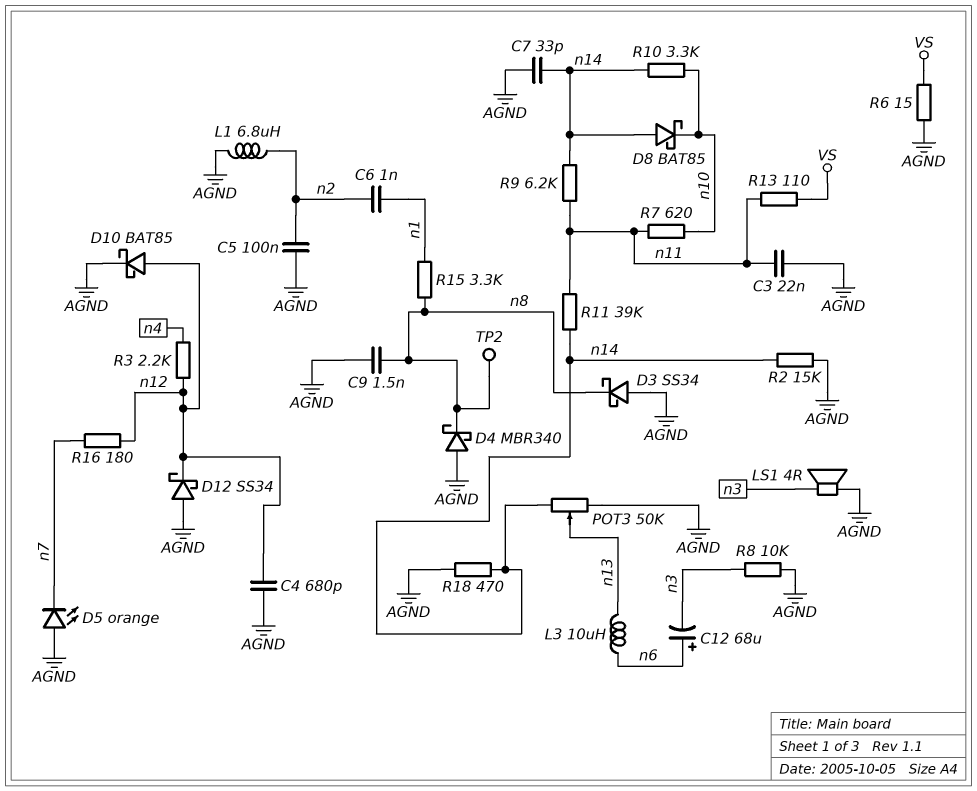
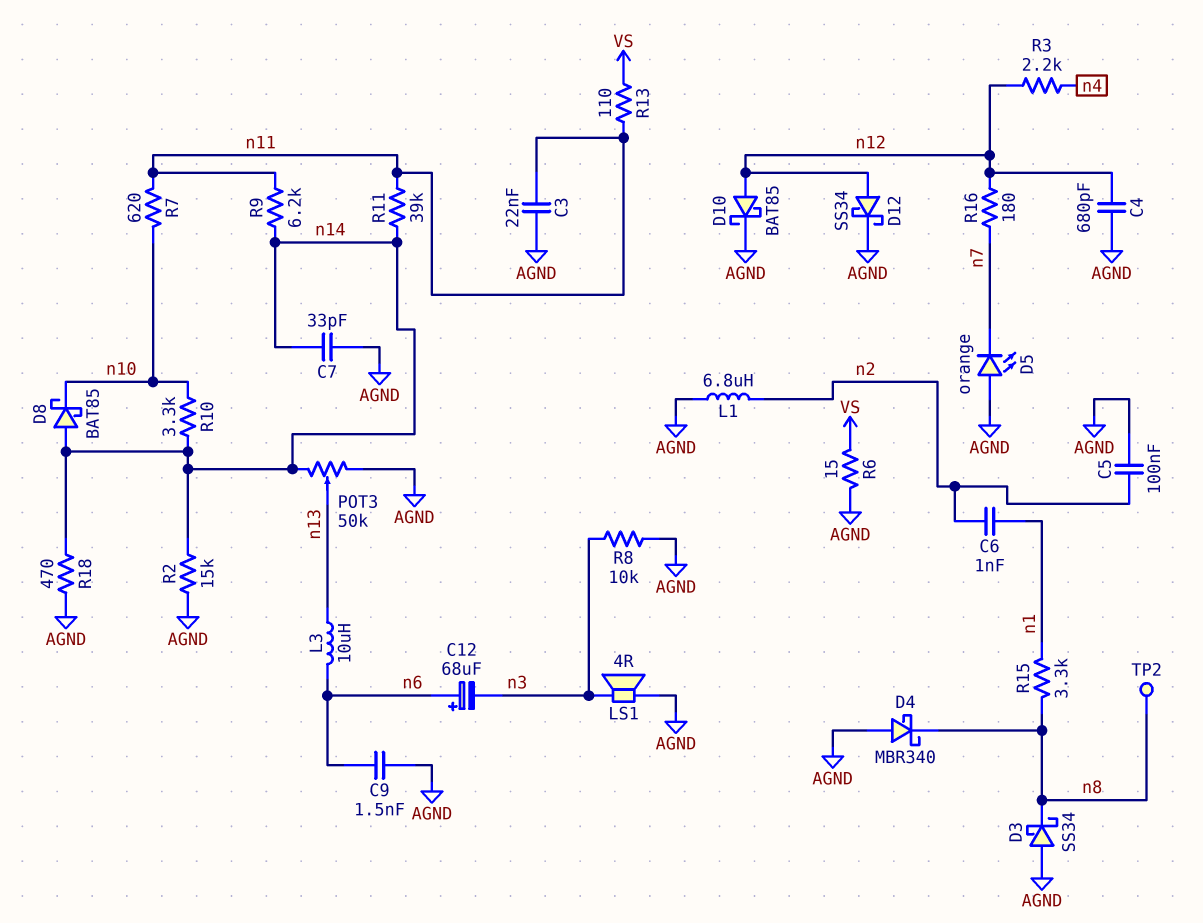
C9: 1.5nF (AGND, n8) -> 1.5nF (AGND, n6)
D12: schottky SS34 (A AGND, K n12) -> schottky SS34 (A n12, K AGND)

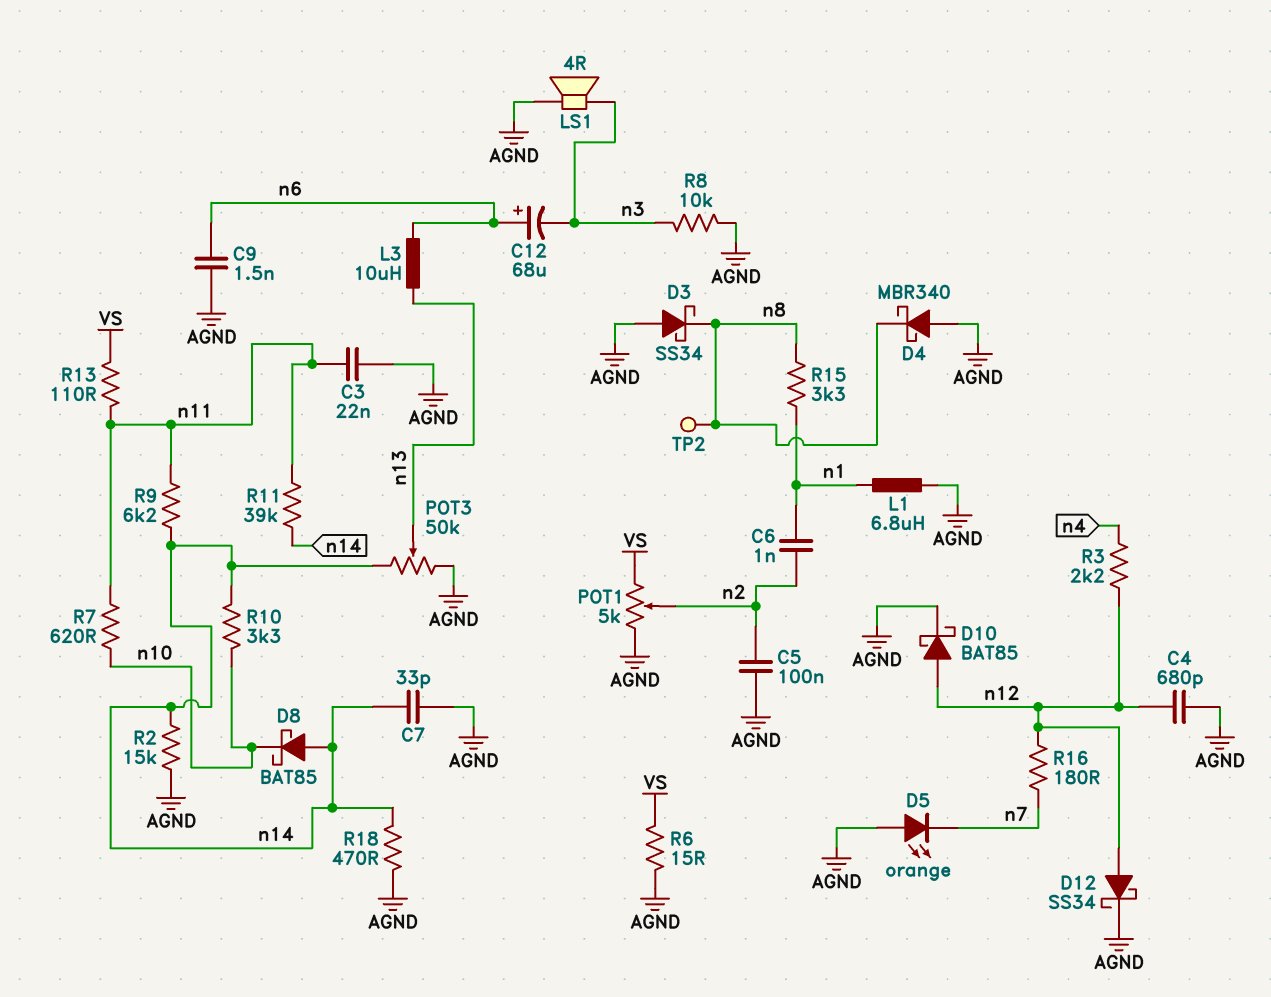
L1: 6.8uH (AGND, n2) -> 6.8uH (AGND, n1)
POT1: none -> 5k (AGND, VS, wiper n2)

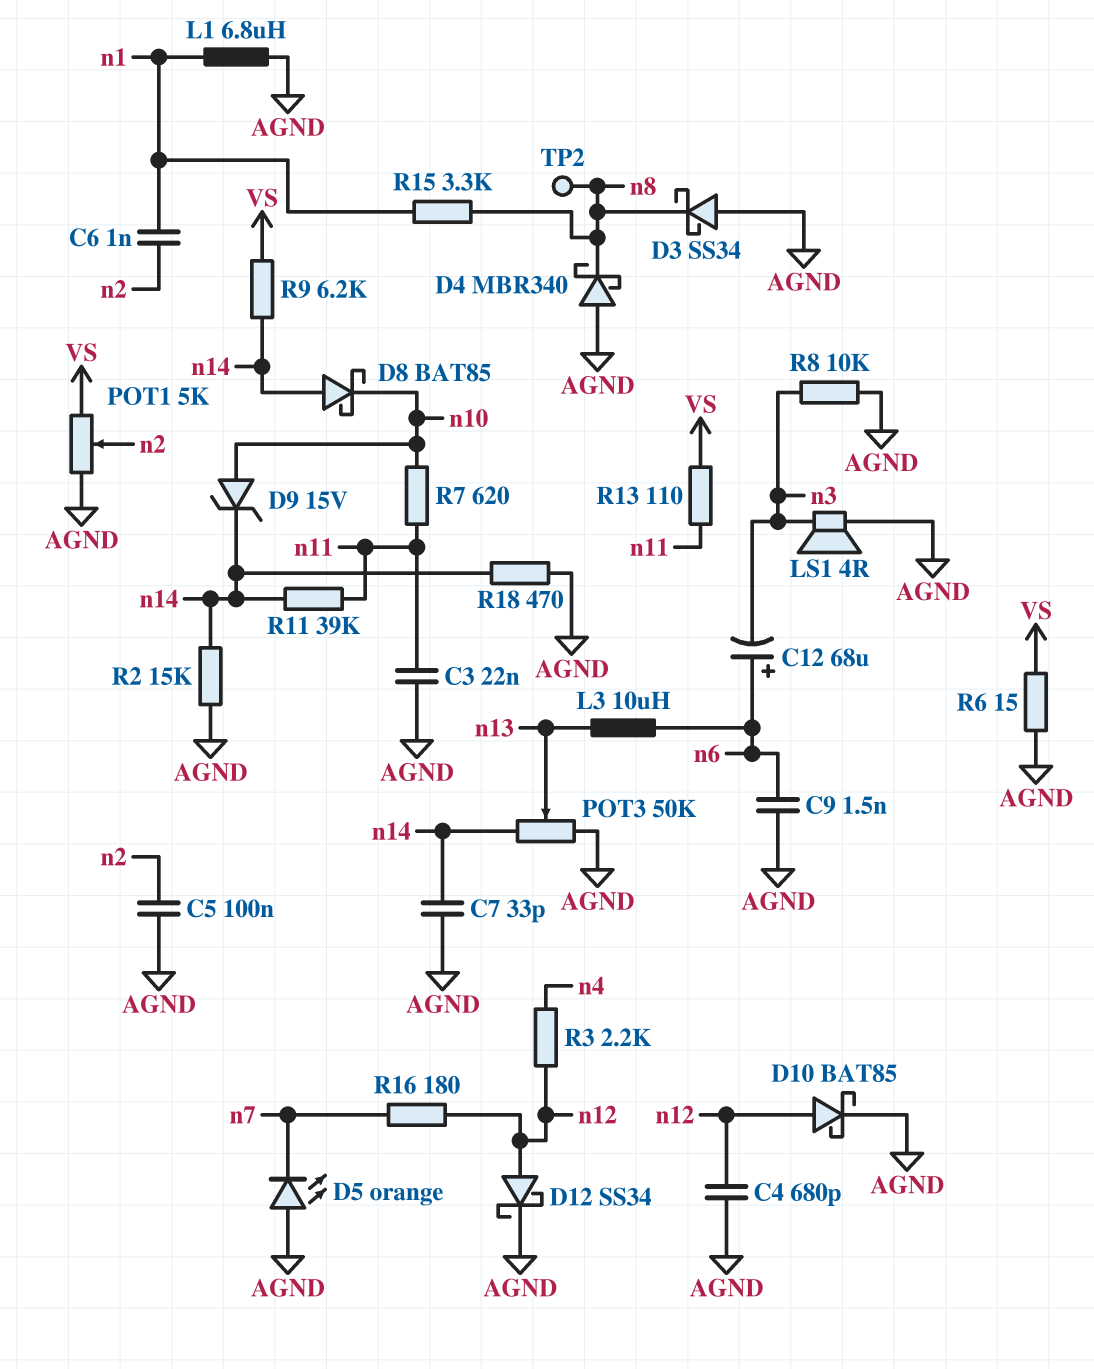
D9: none -> zener 15V (A n10, K n14)
R9: 6.2k (n11, n14) -> 6.2k (VS, n14)
R10: 3.3k (n10, n14) -> none

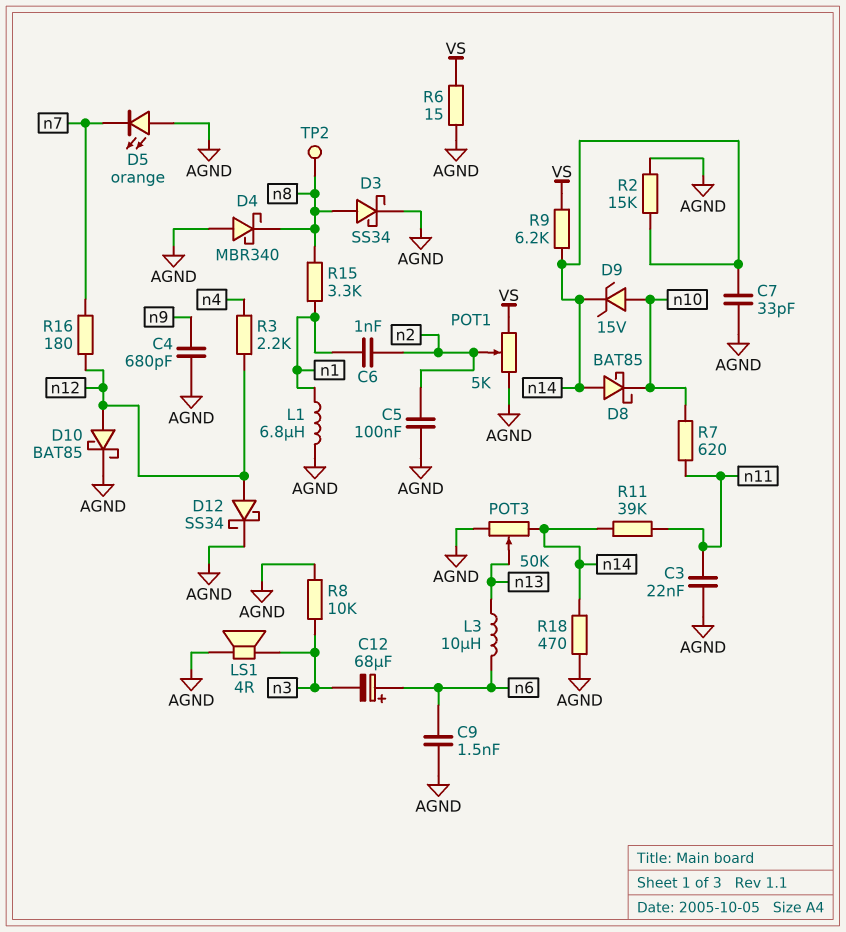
C4: 680pF (AGND, n12) -> 680pF (AGND, n9)
D3: schottky SS34 (A AGND, K n8) -> schottky SS34 (A n8, K AGND)
R13: 110 (VS, n11) -> none

